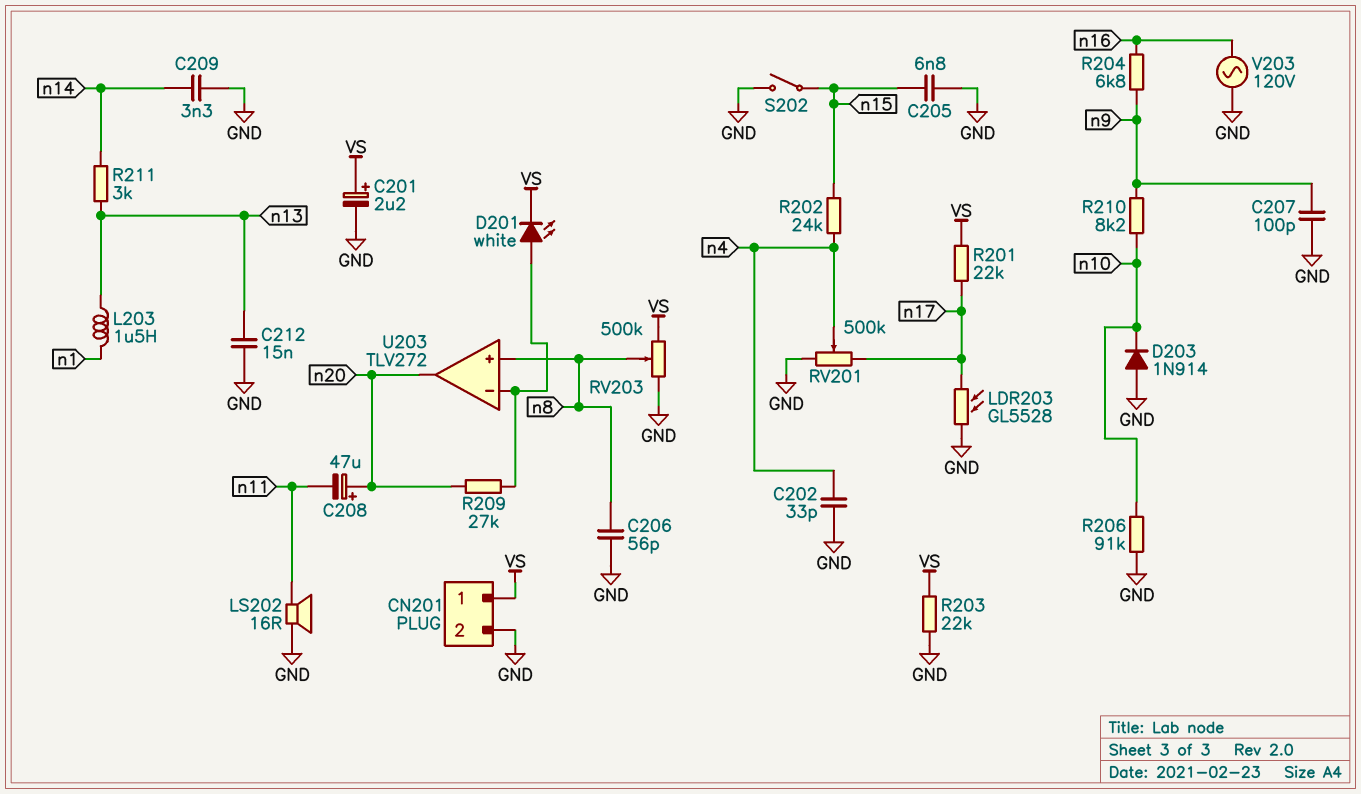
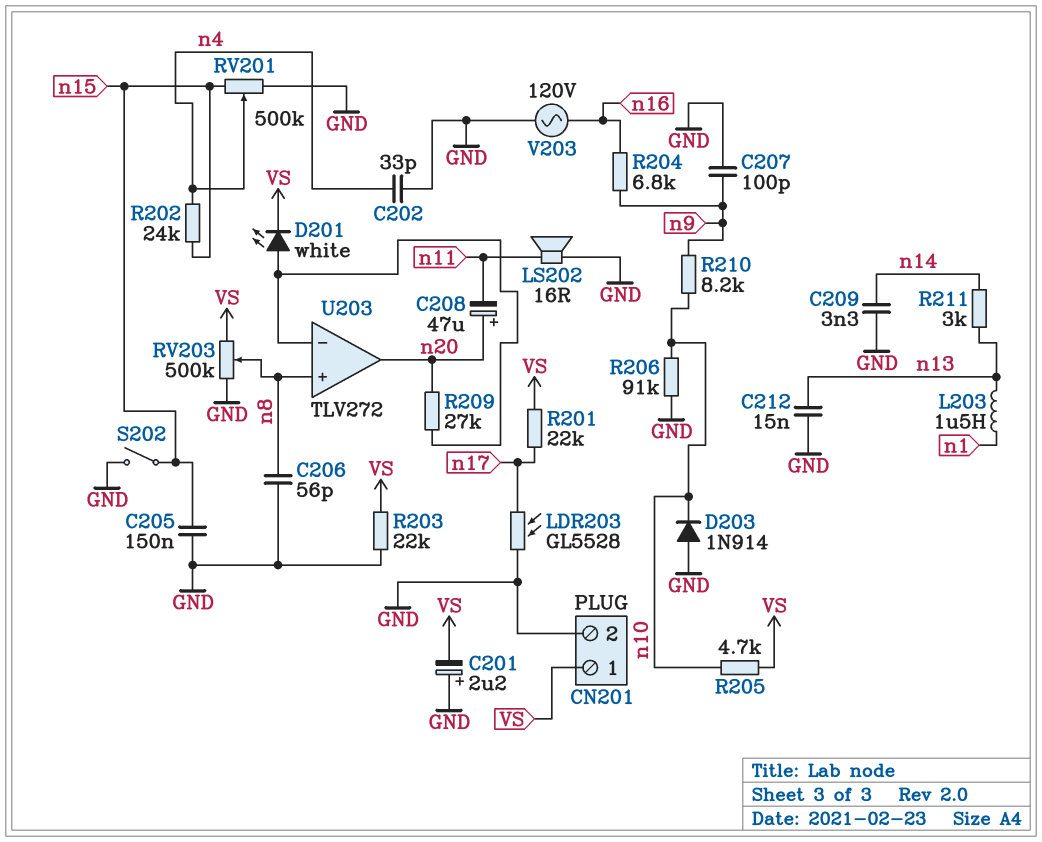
C201: 2.2uF (plus VS, minus GND) -> 2.2uF (plus GND, minus VS)
C205: 6.8nF (GND, n15) -> 150nF (GND, n15)
R205: none -> 4.7k (VS, n10)
RV201: 500k (GND, n17, wiper n4) -> 500k (GND, n15, wiper n4)

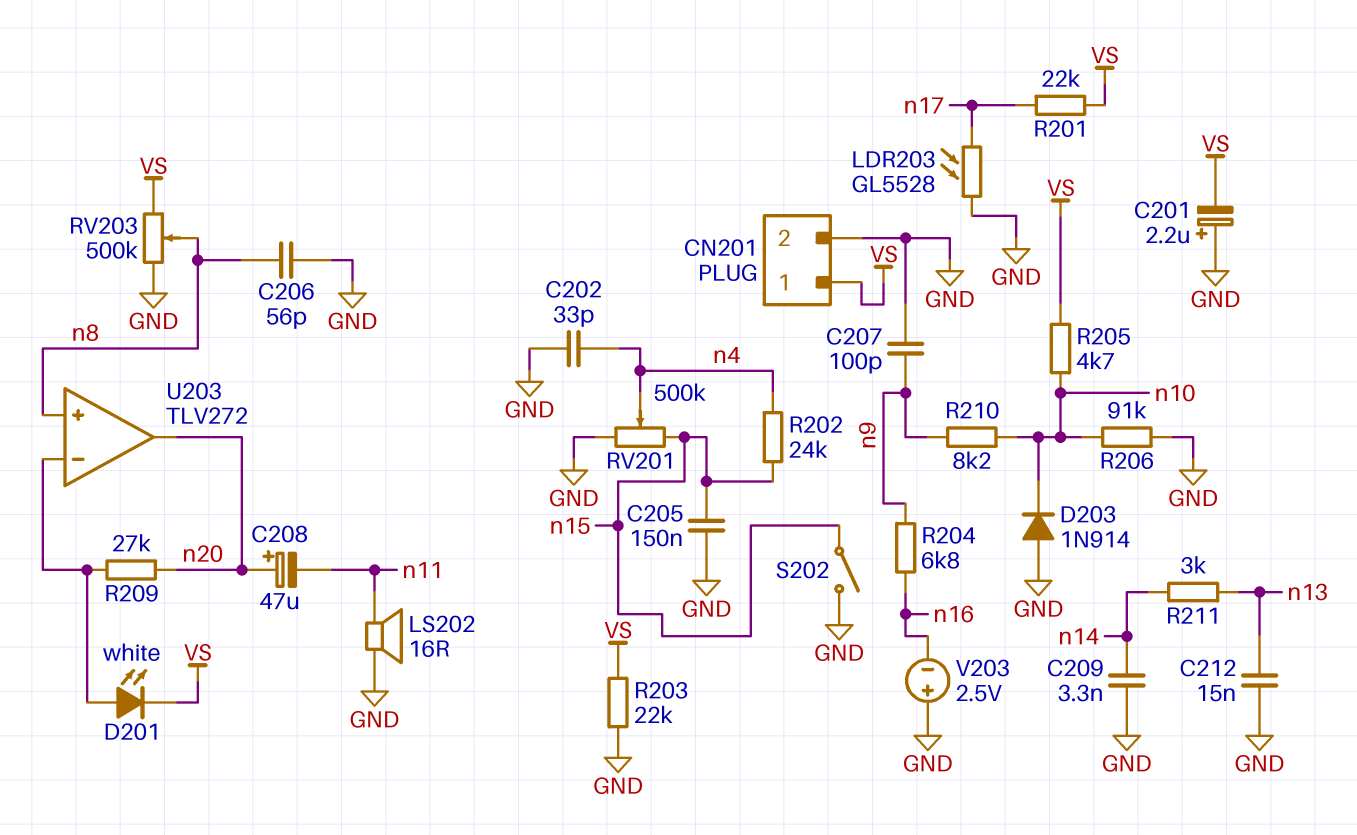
L203: 1.5uH (n1, n13) -> none
V203: AC 120V (GND, n16) -> 2.5V (plus GND, minus n16)

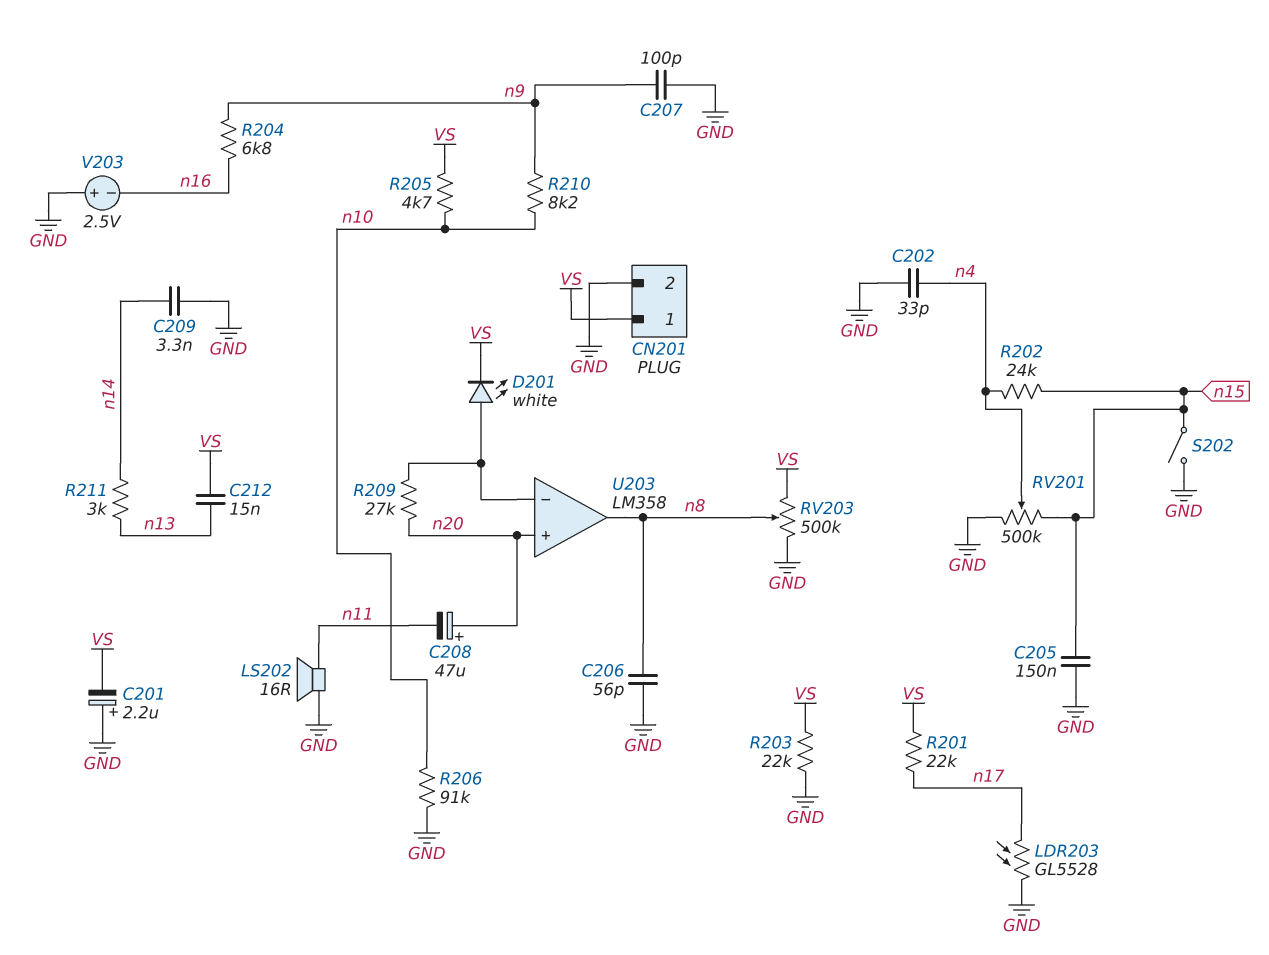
C212: 15nF (GND, n13) -> 15nF (VS, n13)
D203: diode 1N914 (A GND, K n10) -> none
U203: TLV272 -> LM358
U203 pin in+: n8 -> n20
U203 pin out: n20 -> n8

